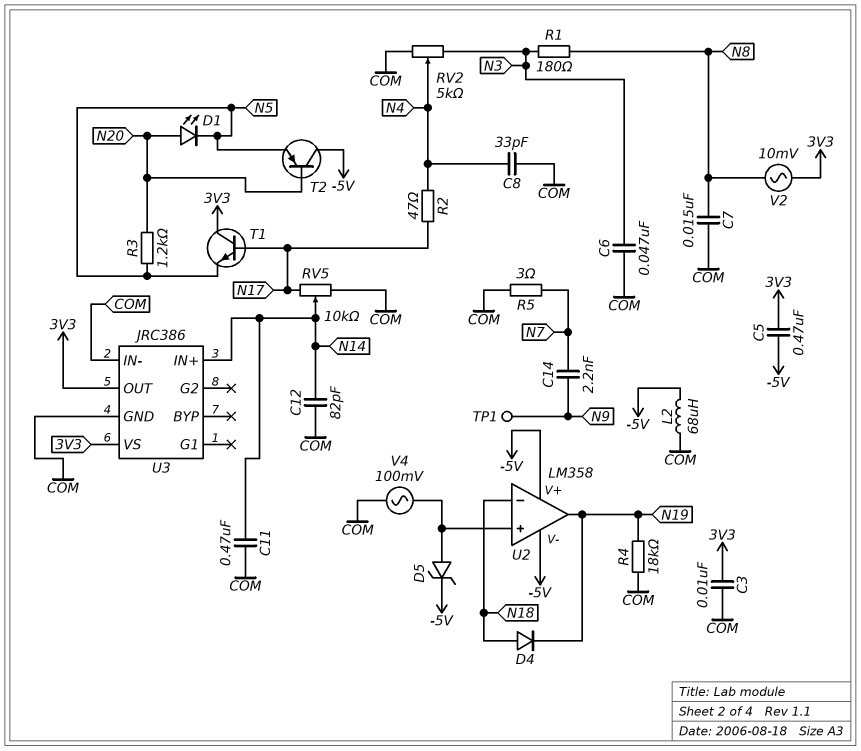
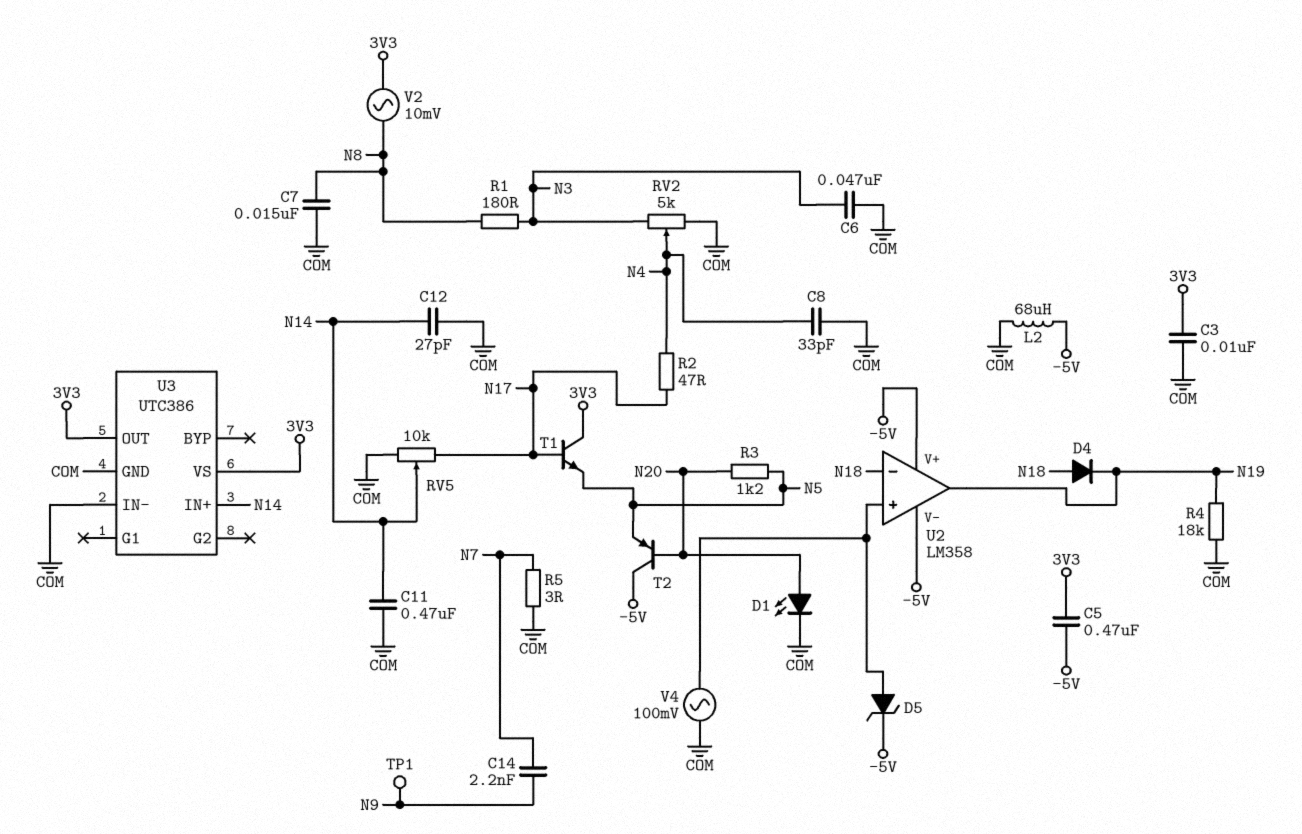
C12: 82pF (COM, N14) -> 27pF (COM, N14)
D1: LED (A N20, K N5) -> LED (A N20, K COM)
U3: JRC386 -> UTC386

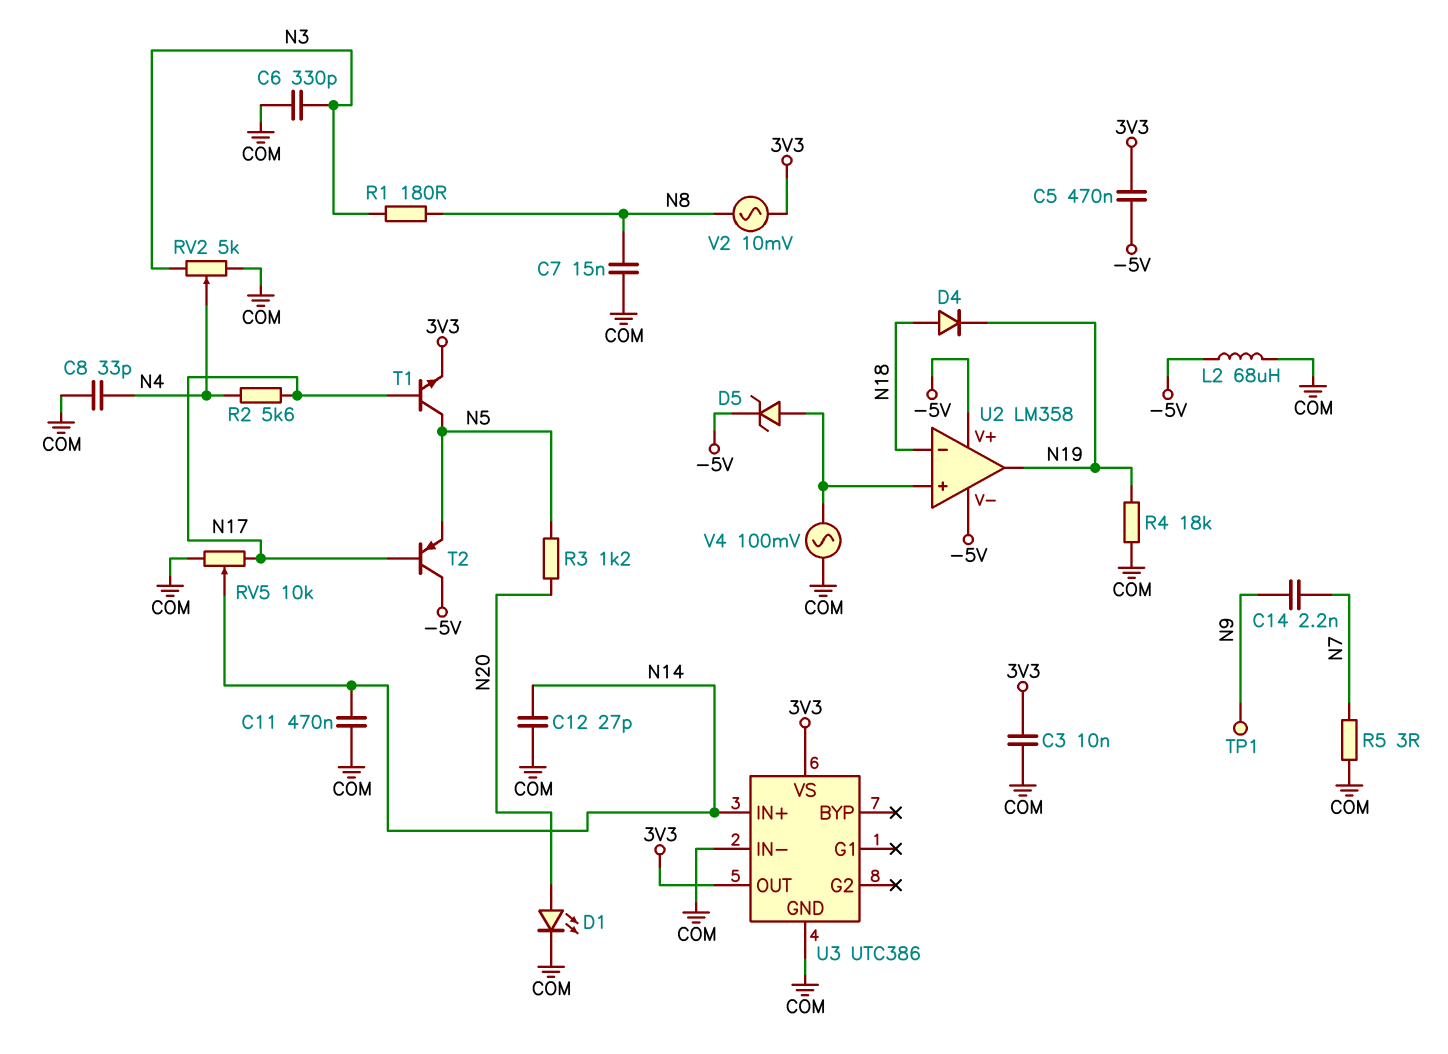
C6: 47nF (COM, N3) -> 330pF (COM, N3)
R2: 47 (N4, N17) -> 5.6k (N4, N17)
T1: NPN (B N17, C 3V3, E N5) -> NPN (B N17, C N5, E 3V3)
T2: PNP (B N20, C -5V, E N5) -> PNP (B N17, C -5V, E N5)

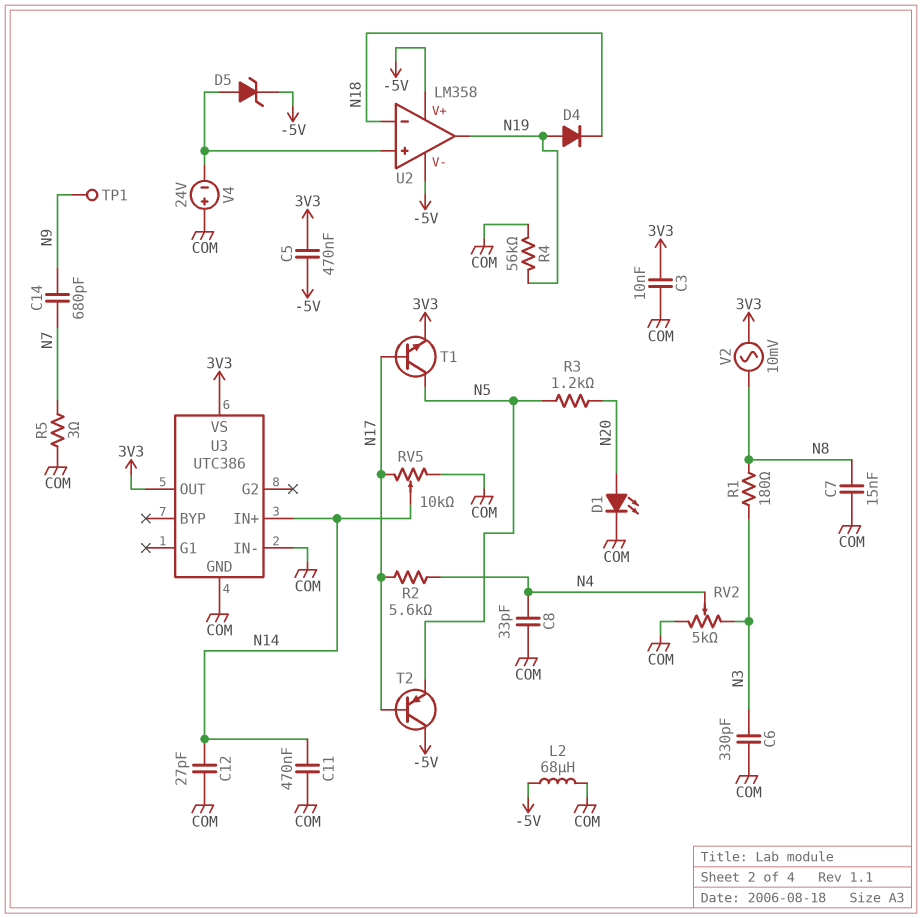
C14: 2.2nF (N7, N9) -> 680pF (N7, N9)
D4: diode (A N18, K N19) -> diode (A N19, K N18)
R4: 18k (COM, N19) -> 56k (COM, N19)
V4: AC 100mV (COM, U2/in+) -> 24V (plus COM, minus U2/in+)

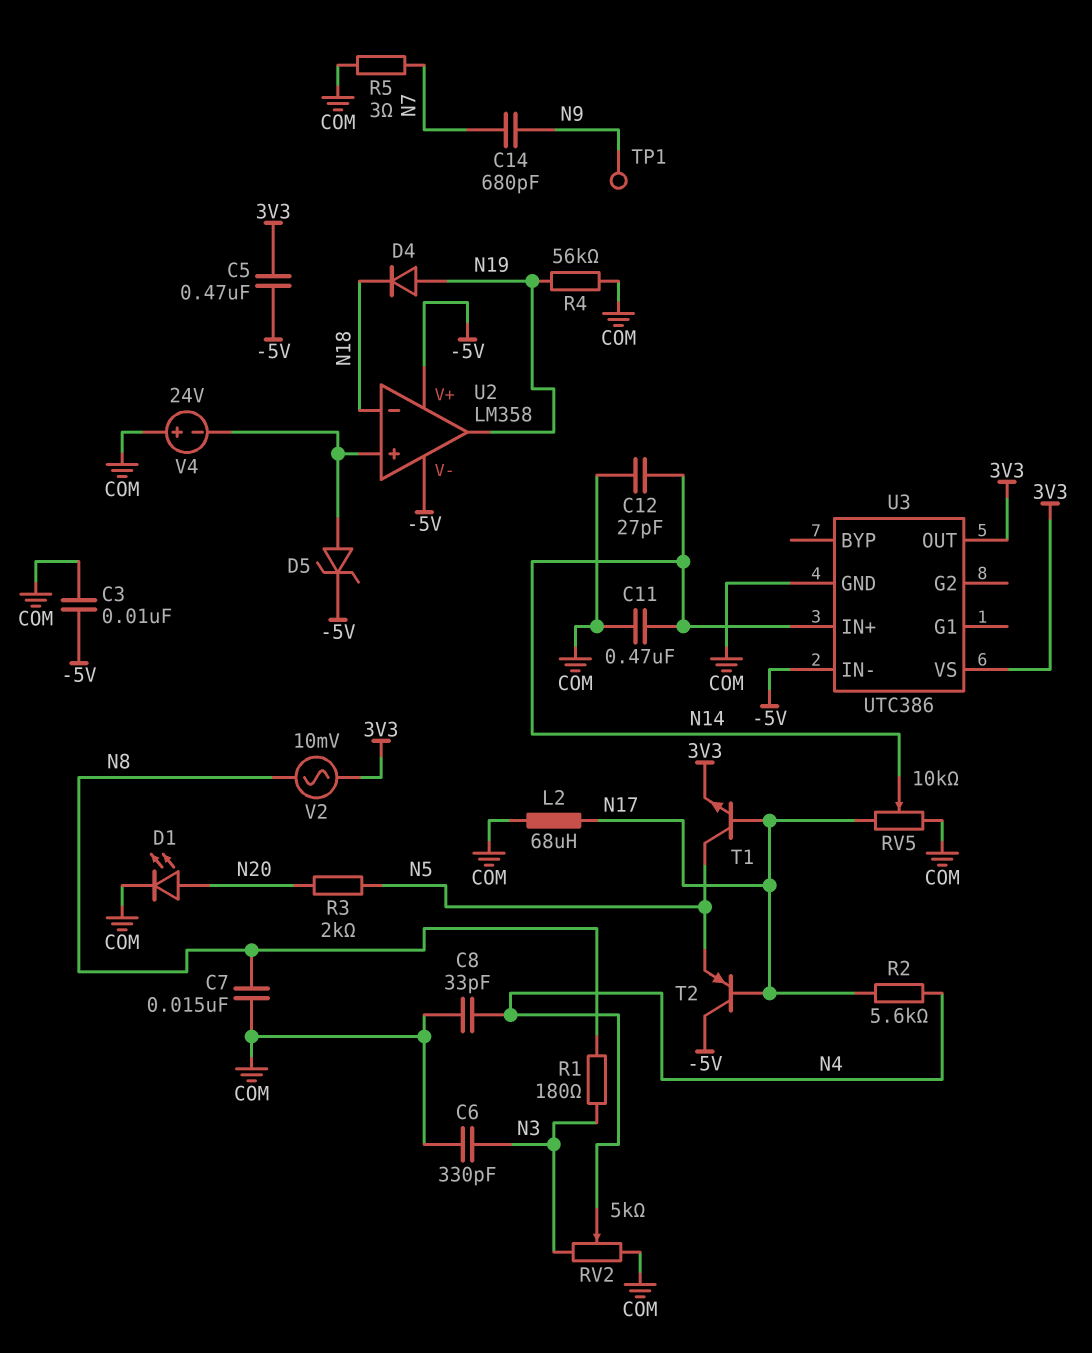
C3: 10nF (3V3, COM) -> 10nF (-5V, COM)
L2: 68uH (-5V, COM) -> 68uH (COM, N17)
R3: 1.2k (N5, N20) -> 2k (N5, N20)
U3 pin IN-: COM -> -5V

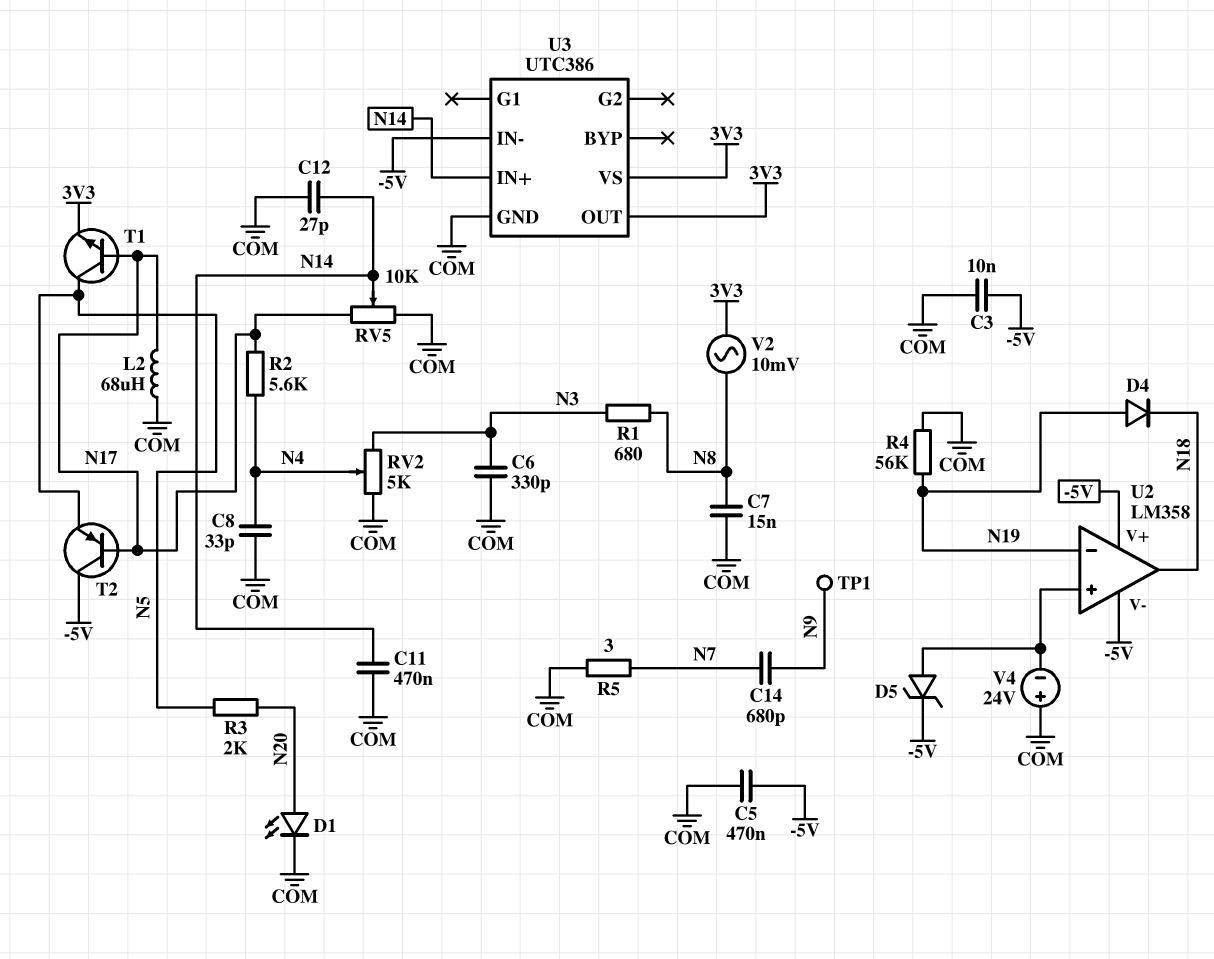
C5: 470nF (-5V, 3V3) -> 470nF (-5V, COM)
R1: 180 (N3, N8) -> 680 (N3, N8)
U2 pin in-: N18 -> N19
U2 pin out: N19 -> N18

